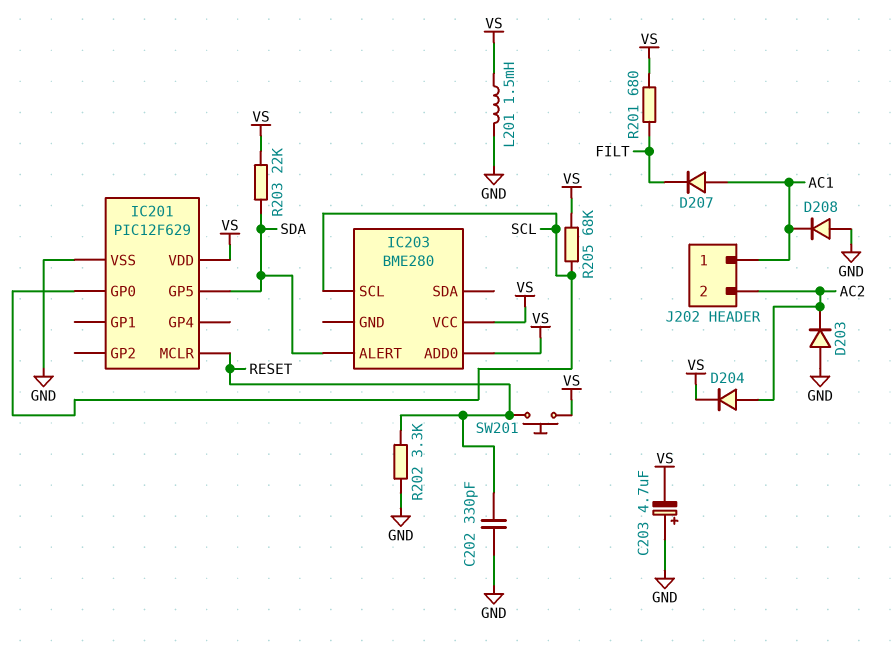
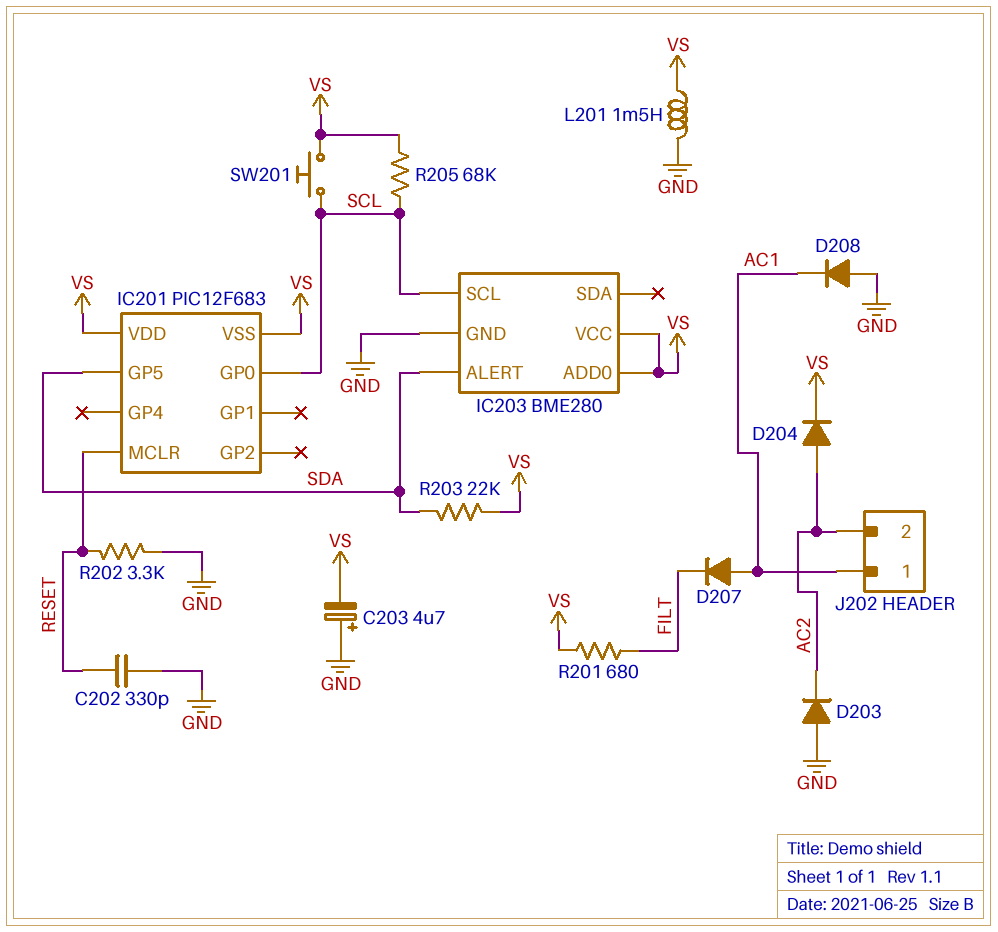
IC201: PIC12F629 -> PIC12F683
IC201 pin VSS: GND -> VS
IC203 pin GND: none -> GND
SW201: button (RESET, VS) -> button (SCL, VS)

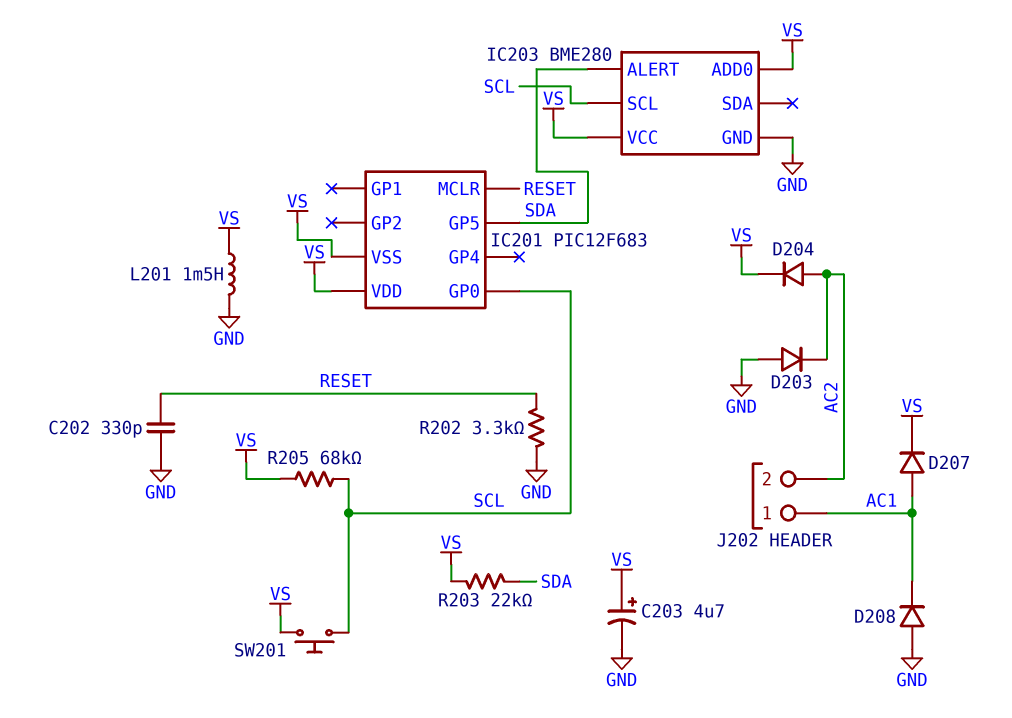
C203: 4.7uF (plus GND, minus VS) -> 4.7uF (plus VS, minus GND)
D207: diode (A AC1, K FILT) -> diode (A AC1, K VS)
R201: 680 (FILT, VS) -> none

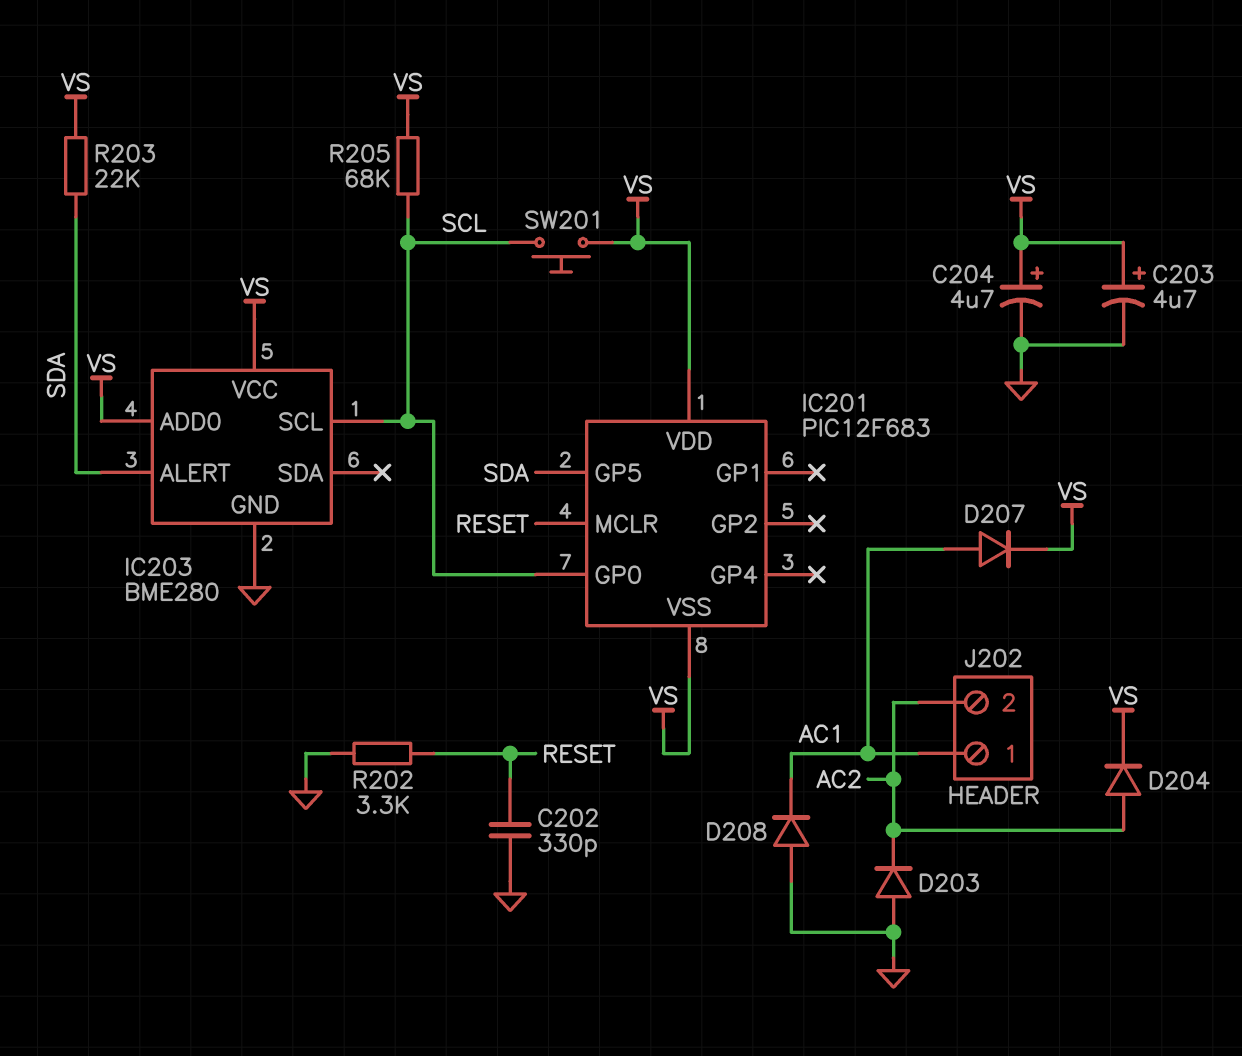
C204: none -> 4.7uF (plus VS, minus GND)
L201: 1.5mH (GND, VS) -> none

